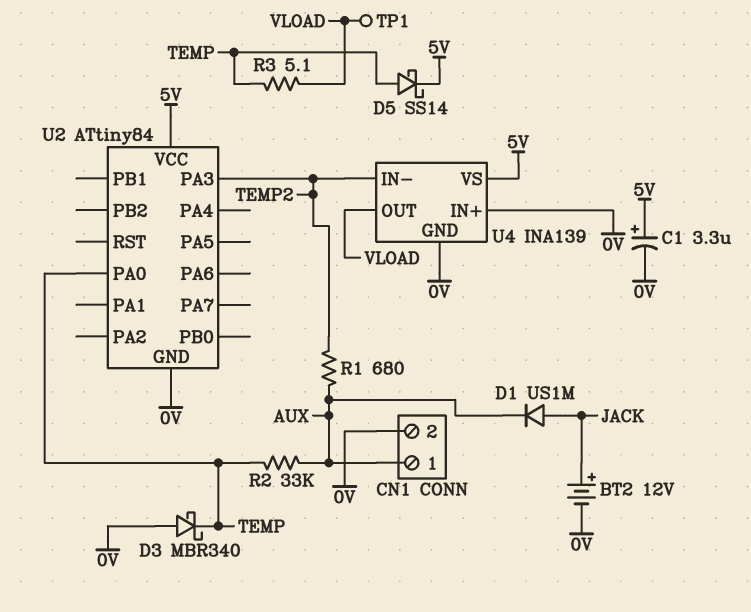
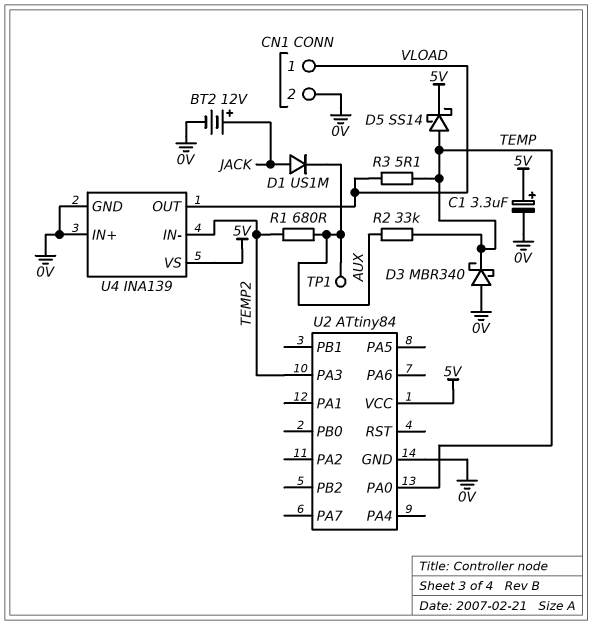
CN1 pin 1: AUX -> VLOAD
TP1: test point (VLOAD) -> test point (AUX)

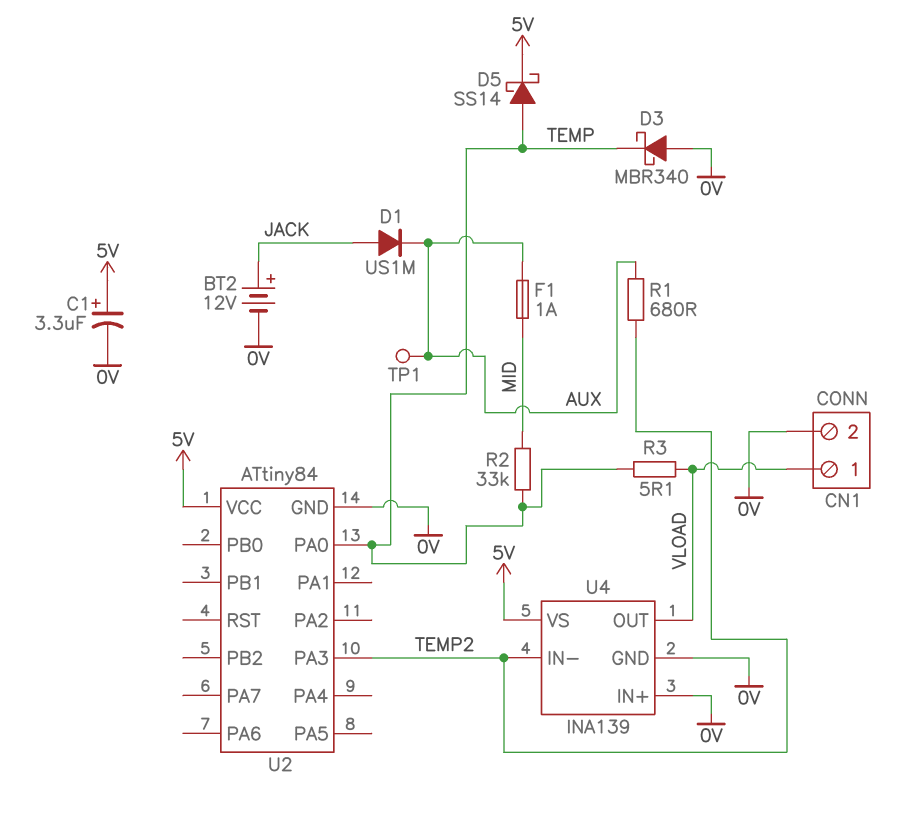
F1: none -> 1A (AUX, MID)
R2: 33k (AUX, TEMP) -> 33k (MID, TEMP)

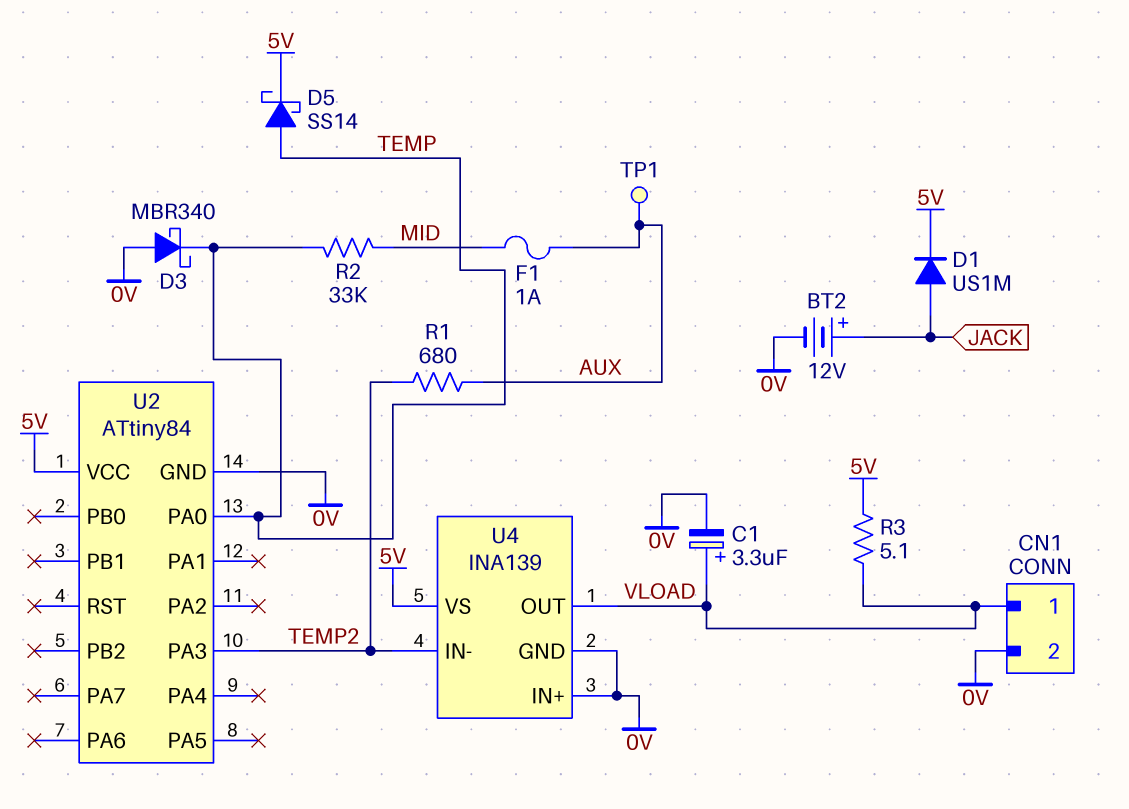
C1: 3.3uF (plus 5V, minus 0V) -> 3.3uF (plus VLOAD, minus 0V)
D1: diode US1M (A JACK, K AUX) -> diode US1M (A JACK, K 5V)
R3: 5.1 (TEMP, VLOAD) -> 5.1 (5V, VLOAD)

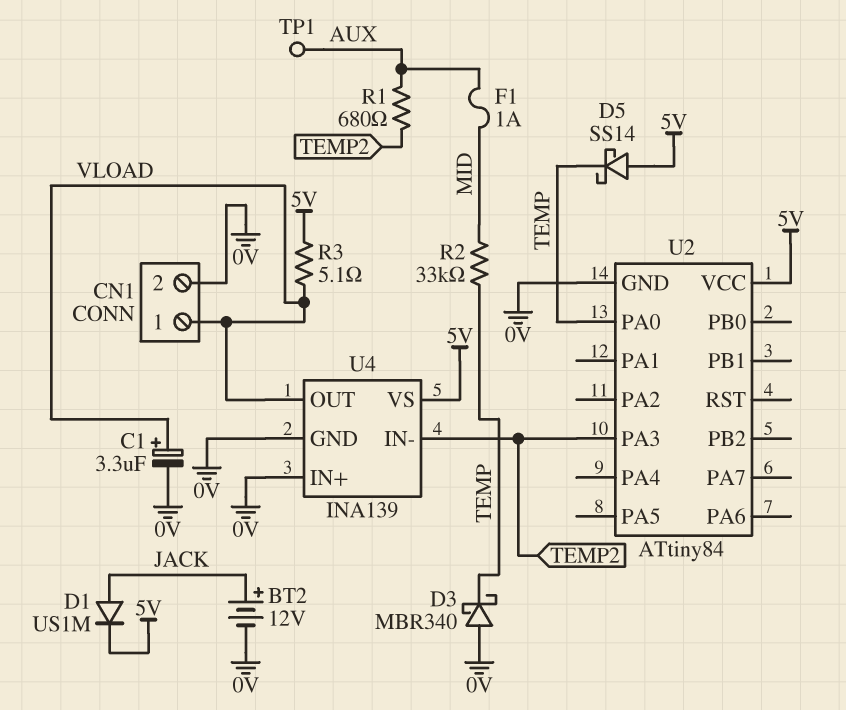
D5: schottky SS14 (A TEMP, K 5V) -> schottky SS14 (A 5V, K TEMP)

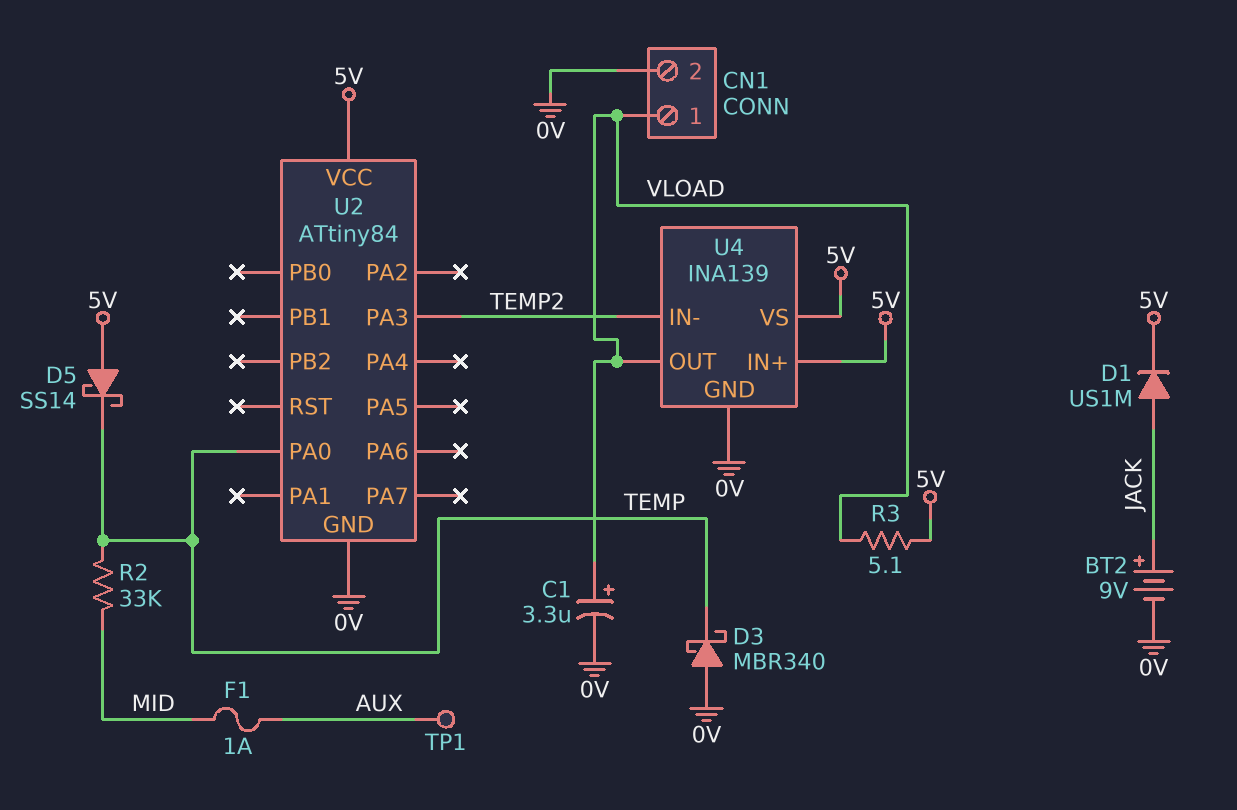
BT2: 12V (plus JACK, minus 0V) -> 9V (plus JACK, minus 0V)
R1: 680 (AUX, TEMP2) -> none
U4 pin IN+: 0V -> 5V

